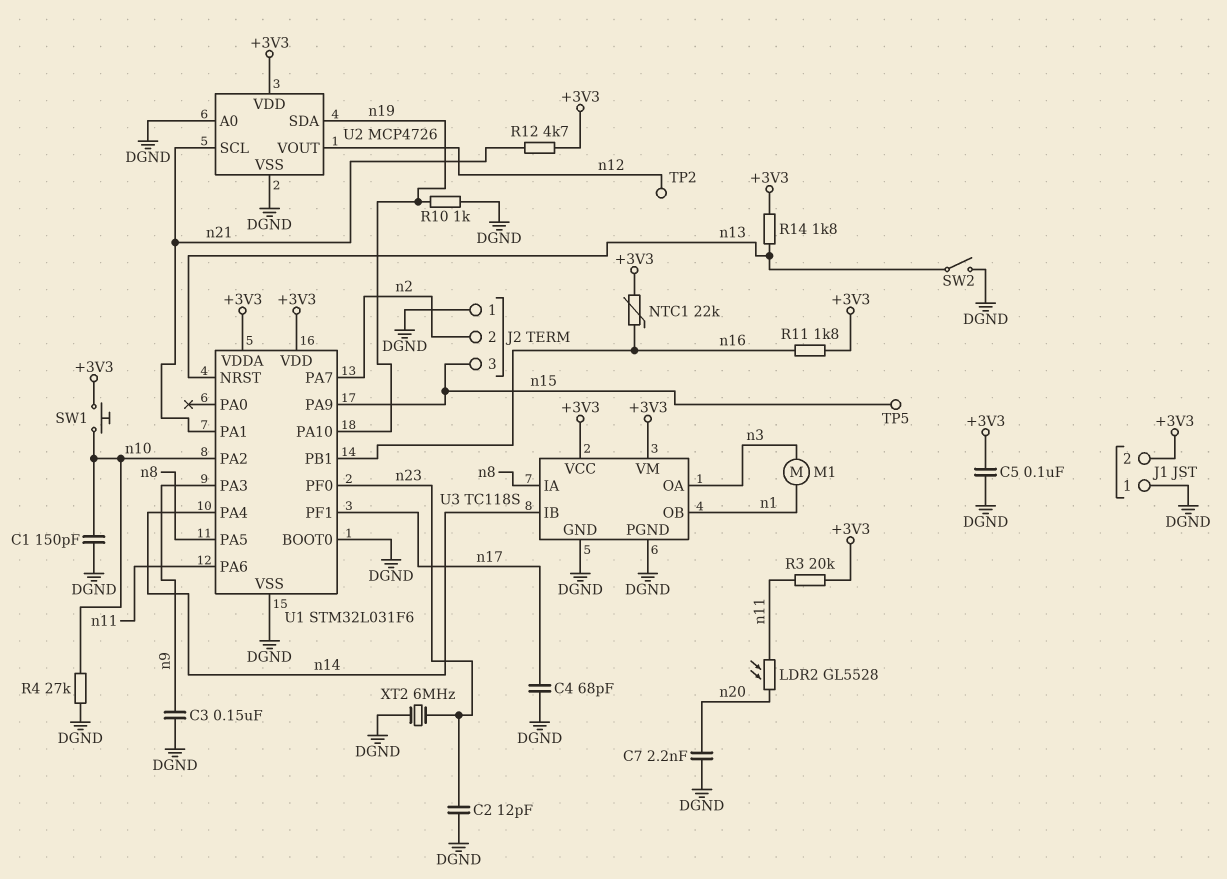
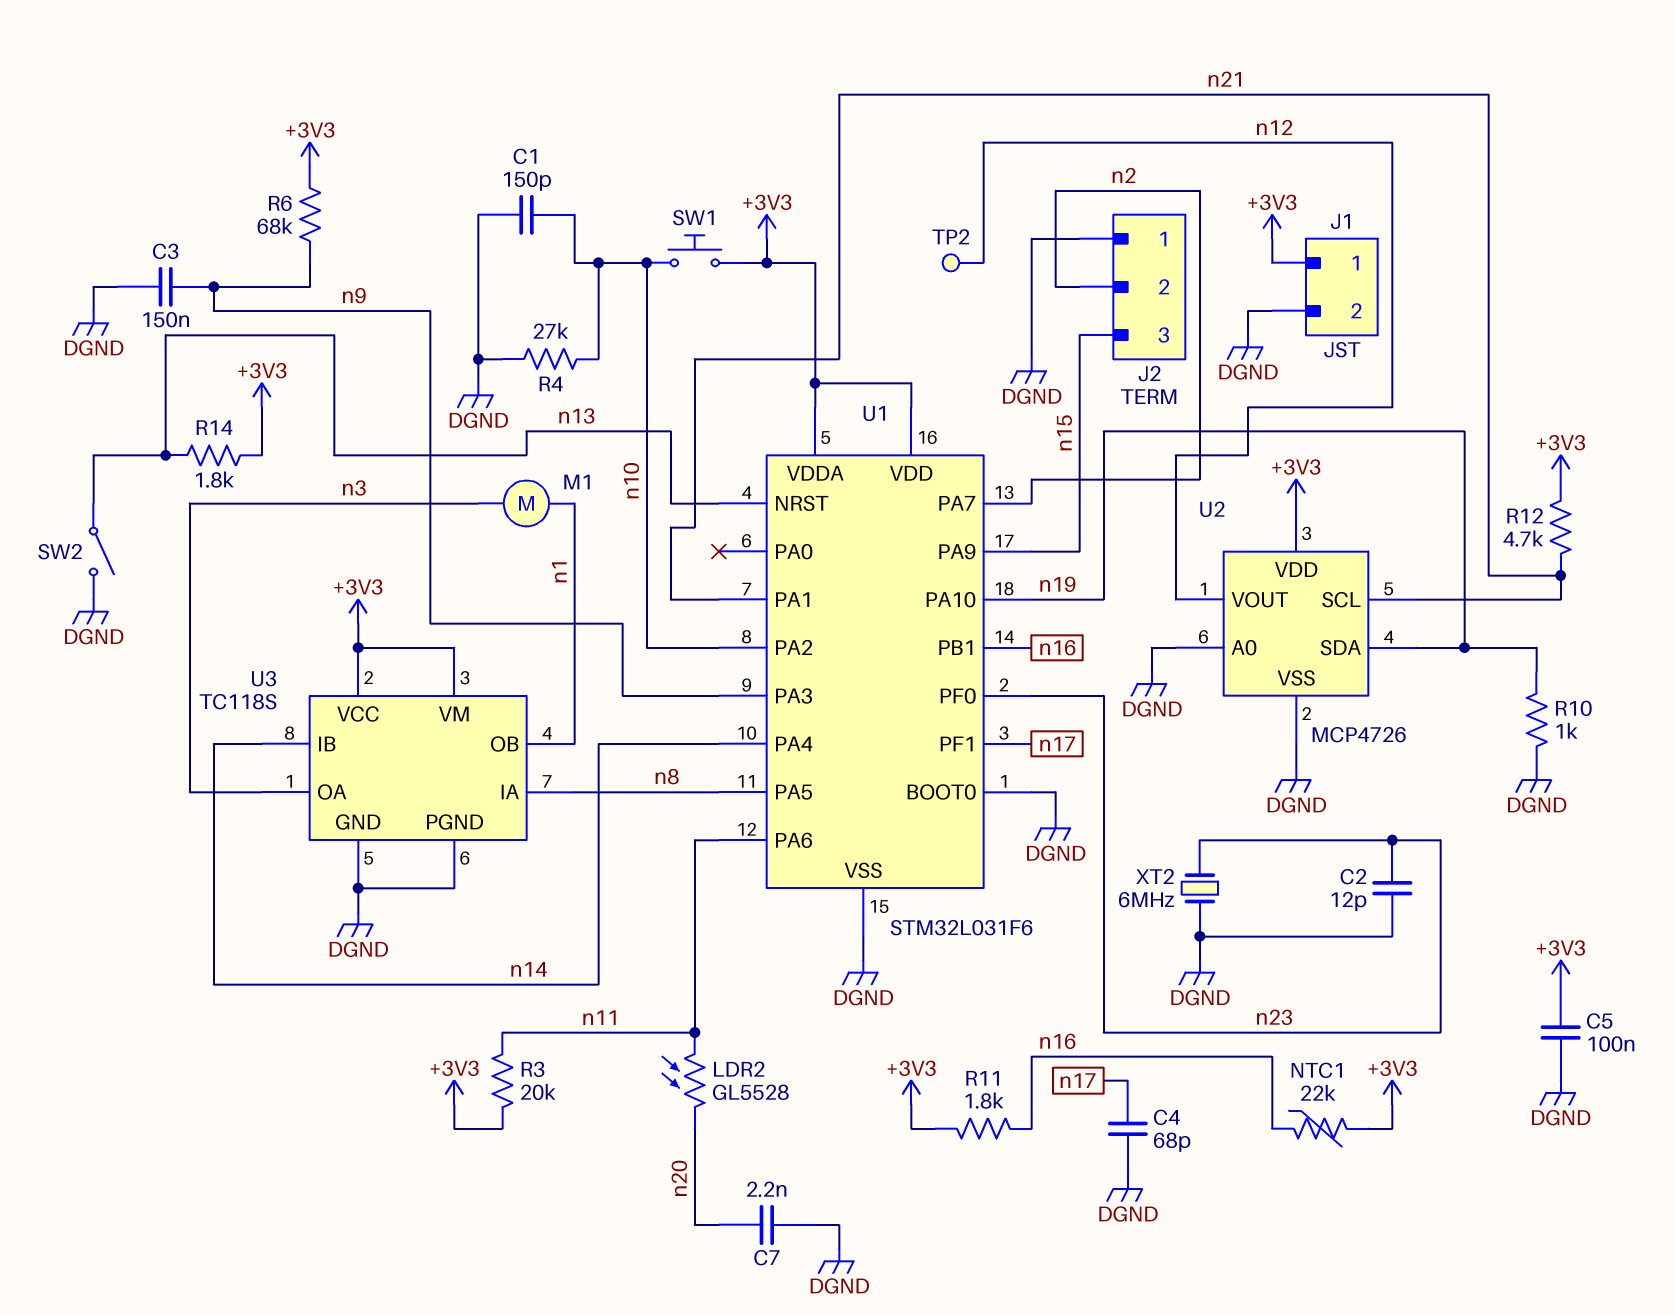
J1 pin 1: DGND -> +3V3
J1 pin 2: +3V3 -> DGND
R6: none -> 68k (+3V3, n9)
TP5: test point (n15) -> none

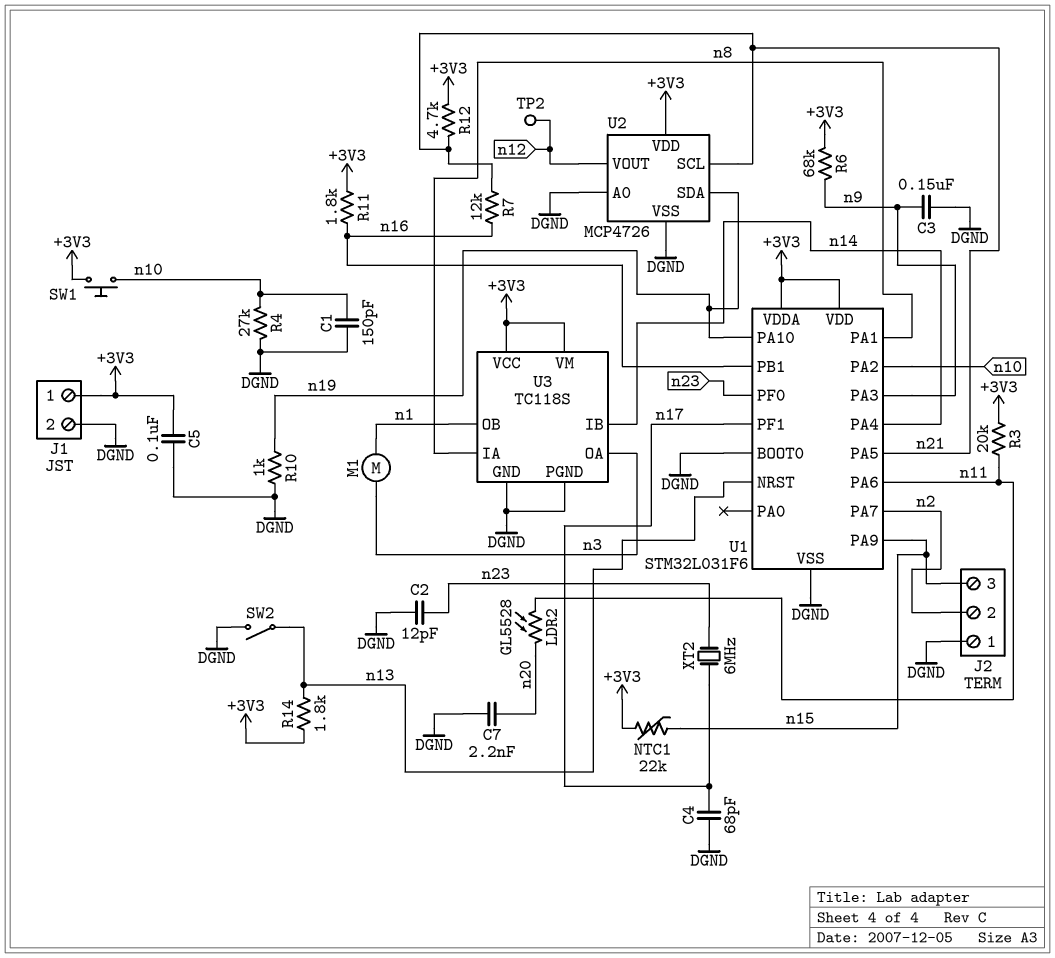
NTC1: 22k (+3V3, n16) -> 22k (+3V3, n15)
R7: none -> 12k (n16, n21)
U1 pin PA1: n21 -> n8
U1 pin PA5: n8 -> n21
XT2: 6MHz (DGND, n23) -> 6MHz (n17, n23)

